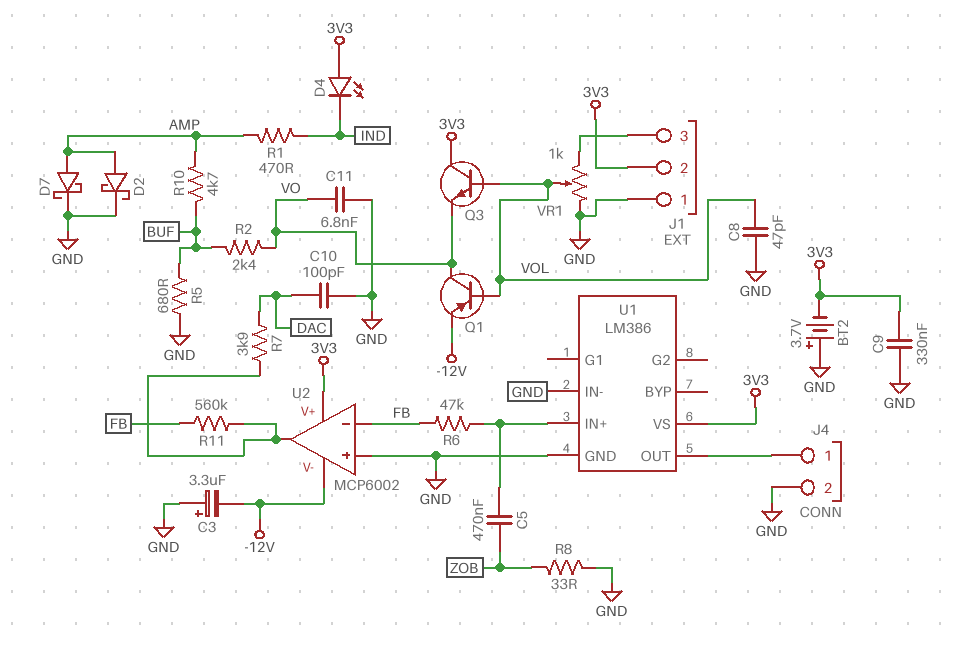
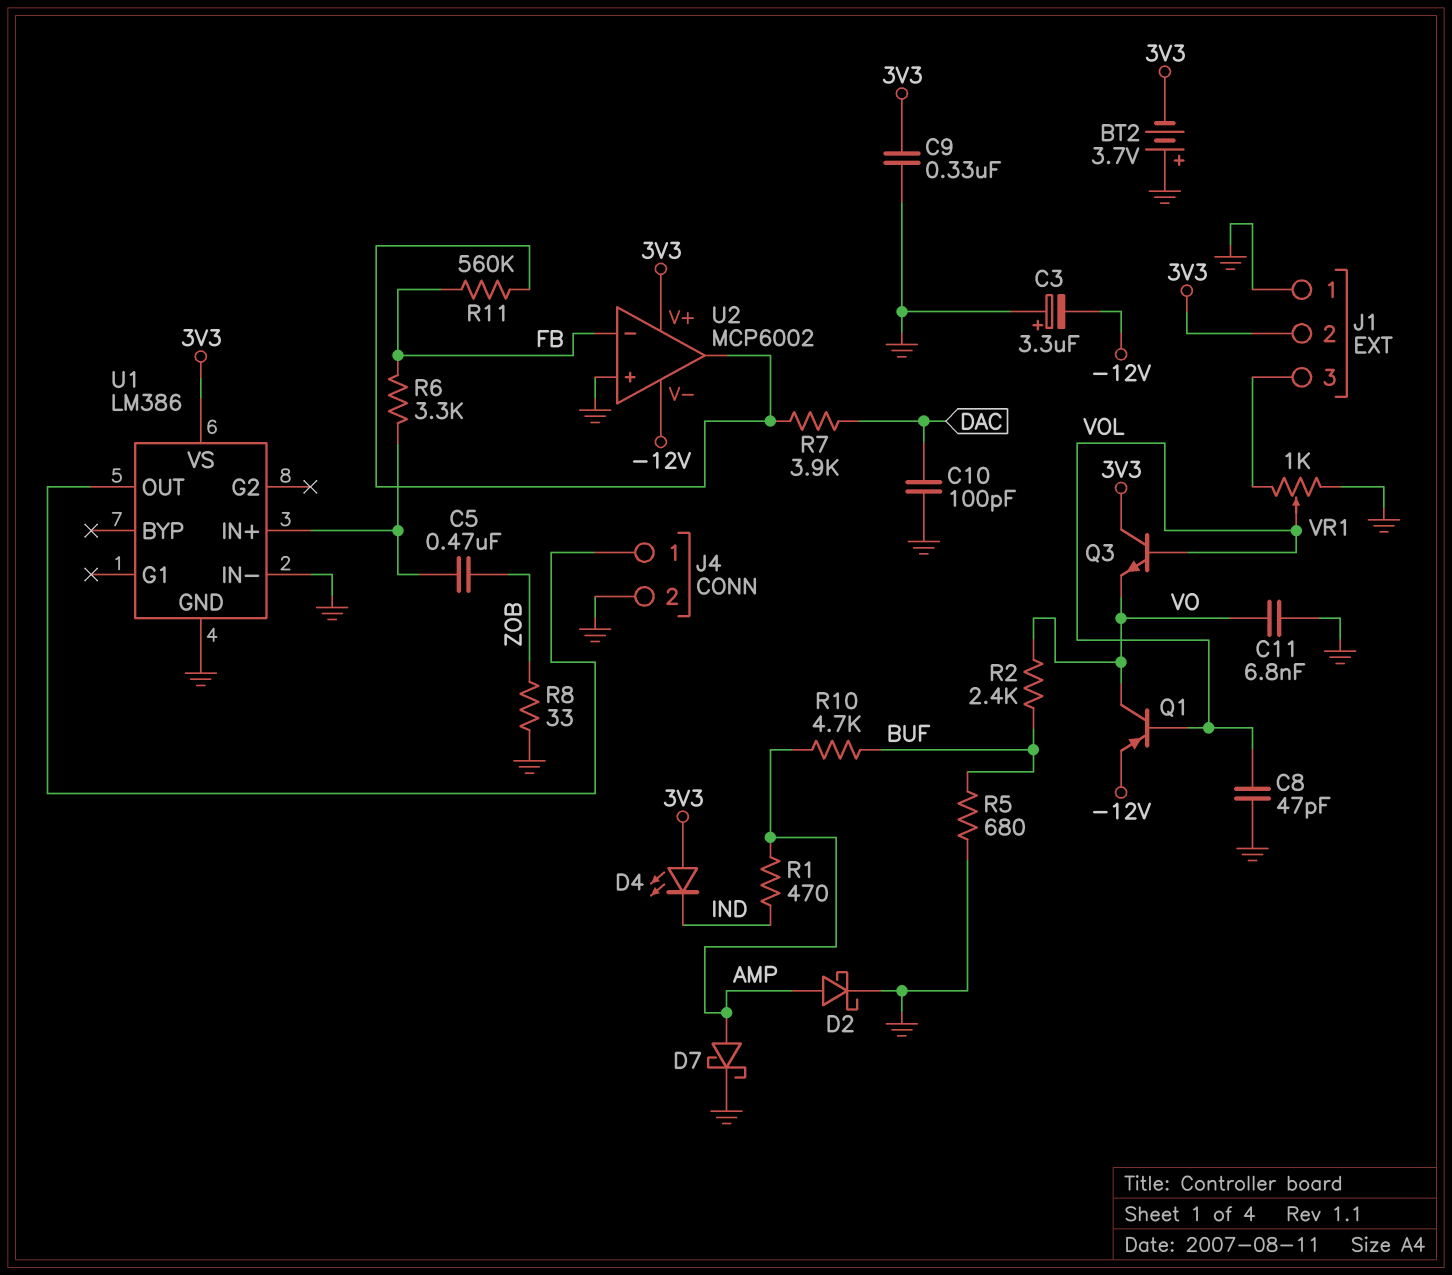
R6: 47k (FB, U1/IN+) -> 3.3k (FB, U1/IN+)

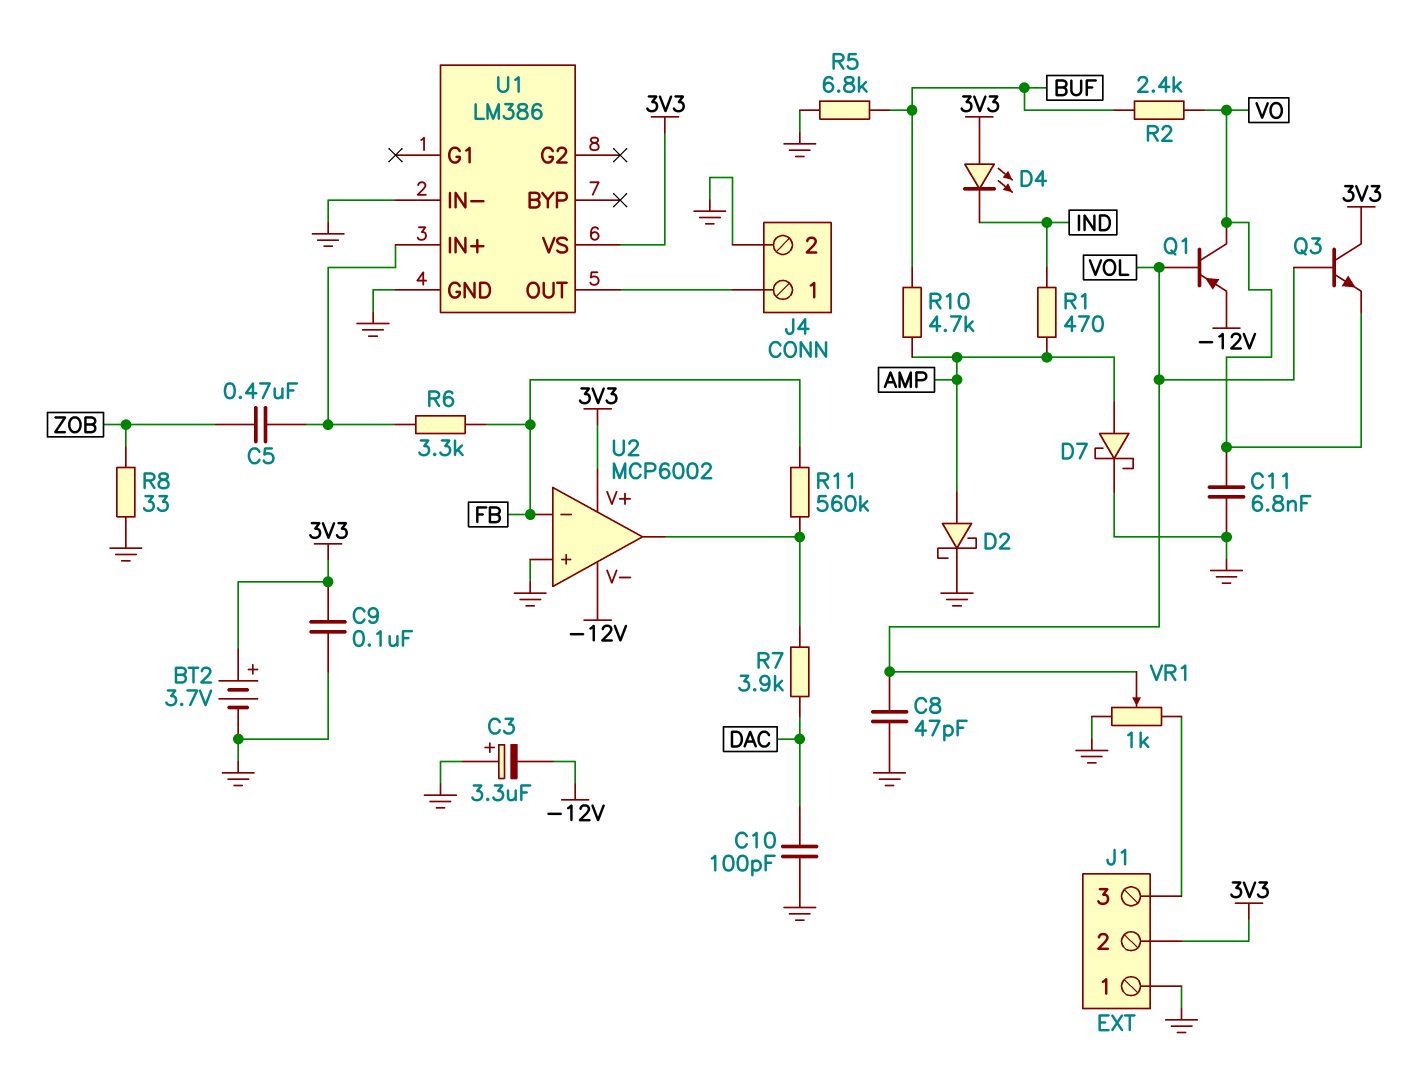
BT2: 3.7V (plus GND, minus 3V3) -> 3.7V (plus 3V3, minus GND)
C9: 330nF (3V3, GND) -> 100nF (3V3, GND)
R5: 680 (BUF, GND) -> 6.8k (BUF, GND)

